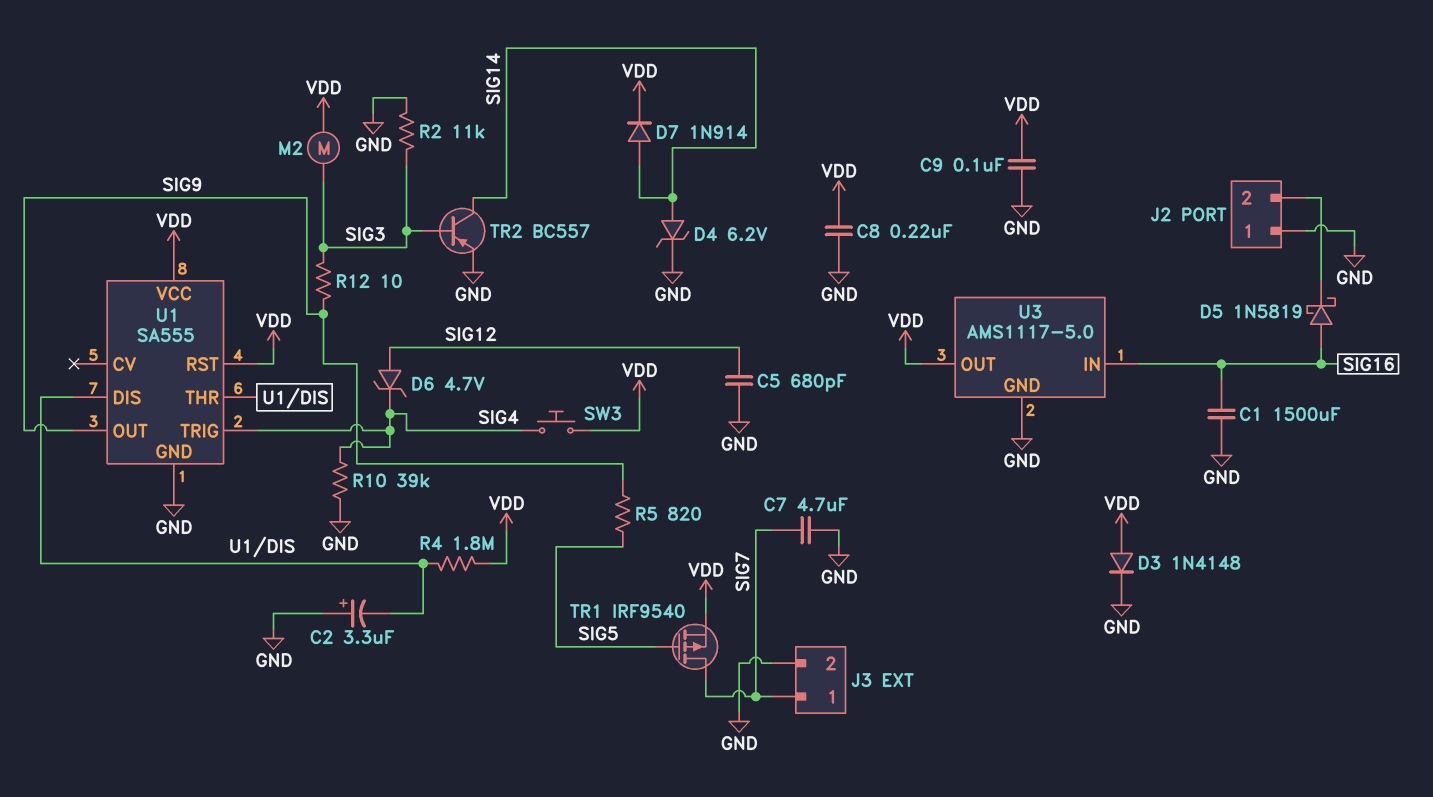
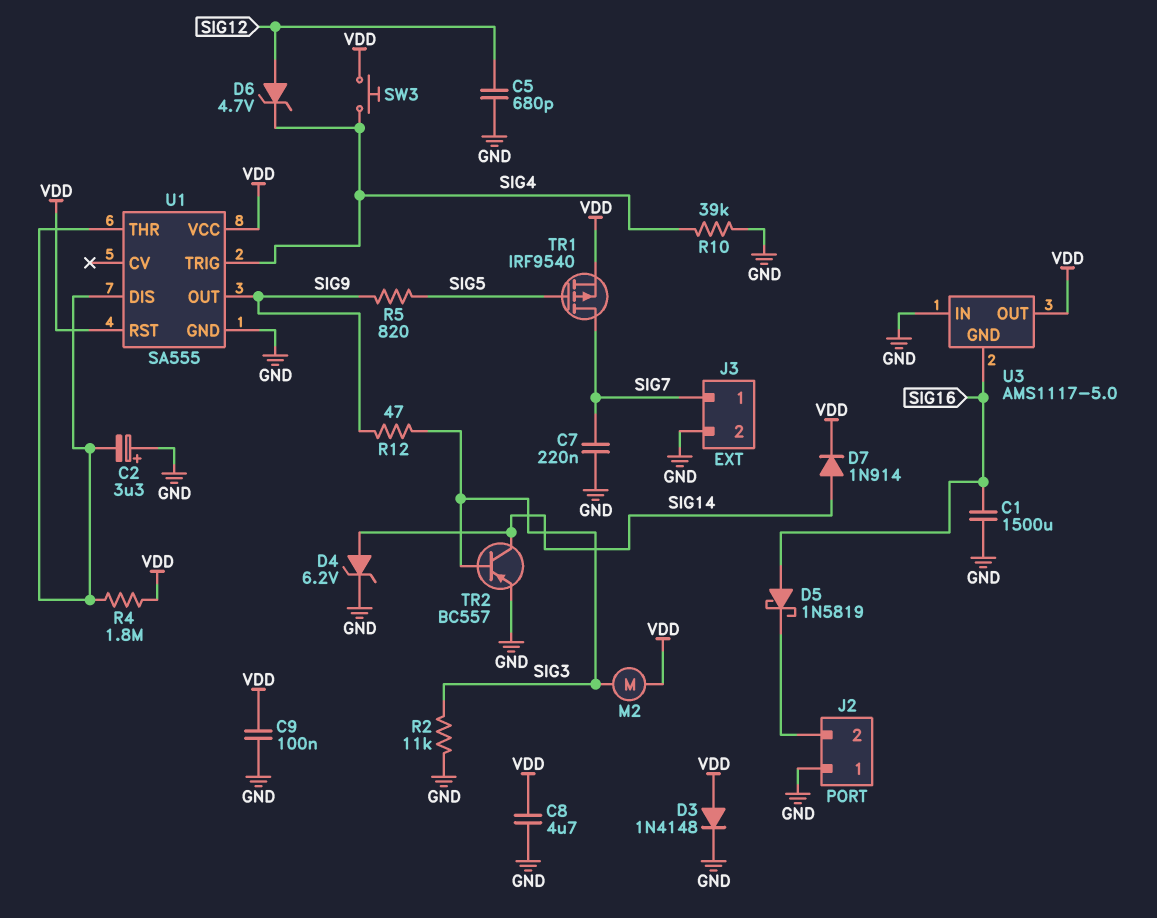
C7: 4.7uF (GND, SIG7) -> 220nF (GND, SIG7)
C8: 220nF (GND, VDD) -> 4.7uF (GND, VDD)
R12: 10 (SIG3, SIG9) -> 47 (SIG3, SIG9)
U3 pin GND: GND -> SIG16
U3 pin IN: SIG16 -> GND

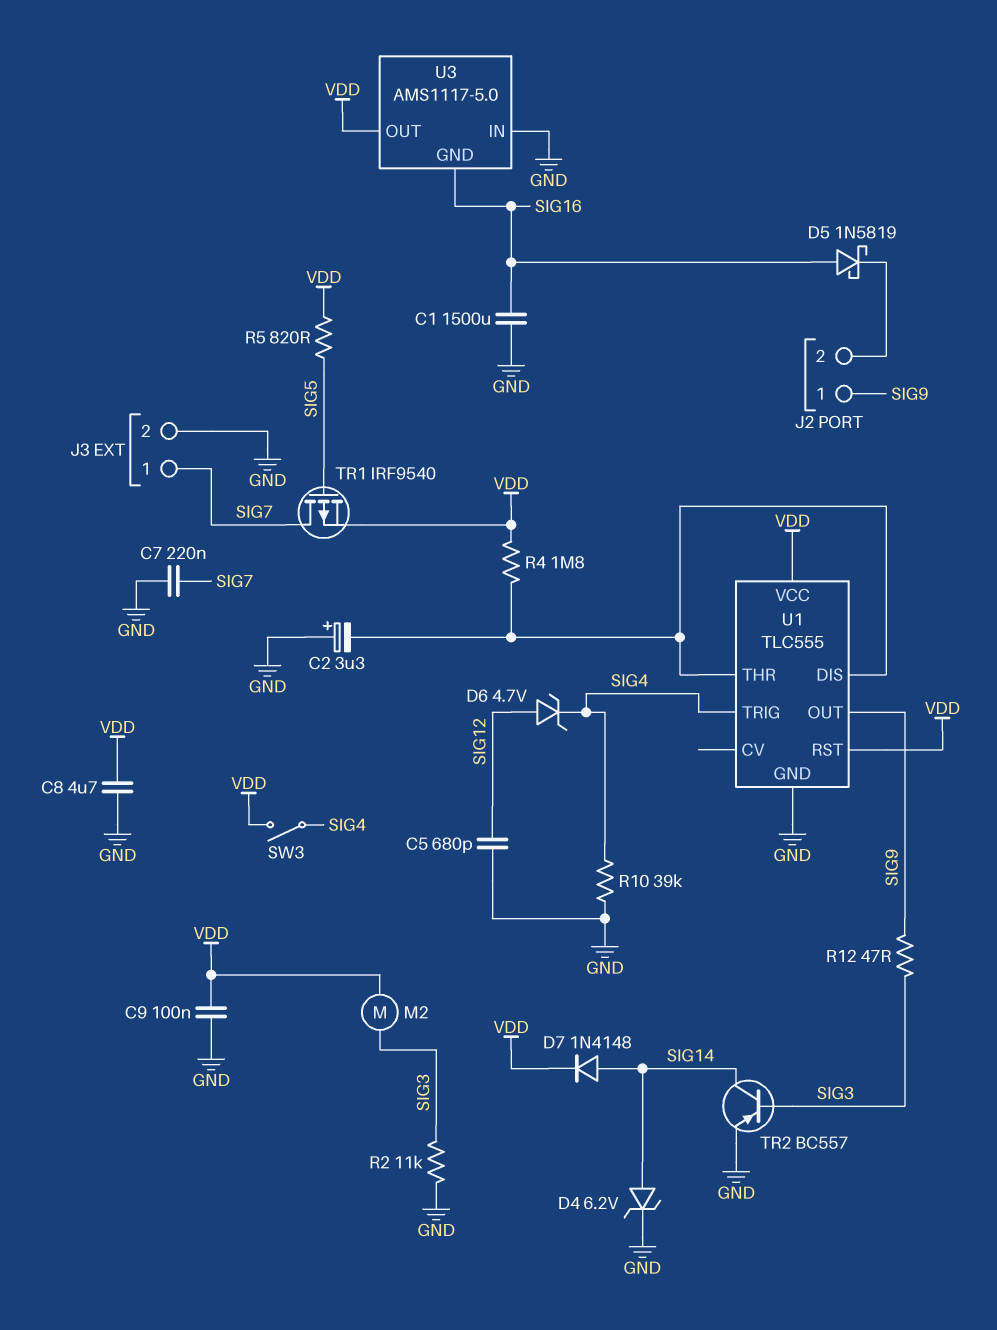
D3: diode 1N4148 (A VDD, K GND) -> none
D7: diode 1N914 (A SIG14, K VDD) -> diode 1N4148 (A SIG14, K VDD)
J2 pin 1: GND -> SIG9
R5: 820 (SIG5, SIG9) -> 820 (SIG5, VDD)
SW3: button (SIG4, VDD) -> switch (SIG4, VDD)
U1: SA555 -> TLC555

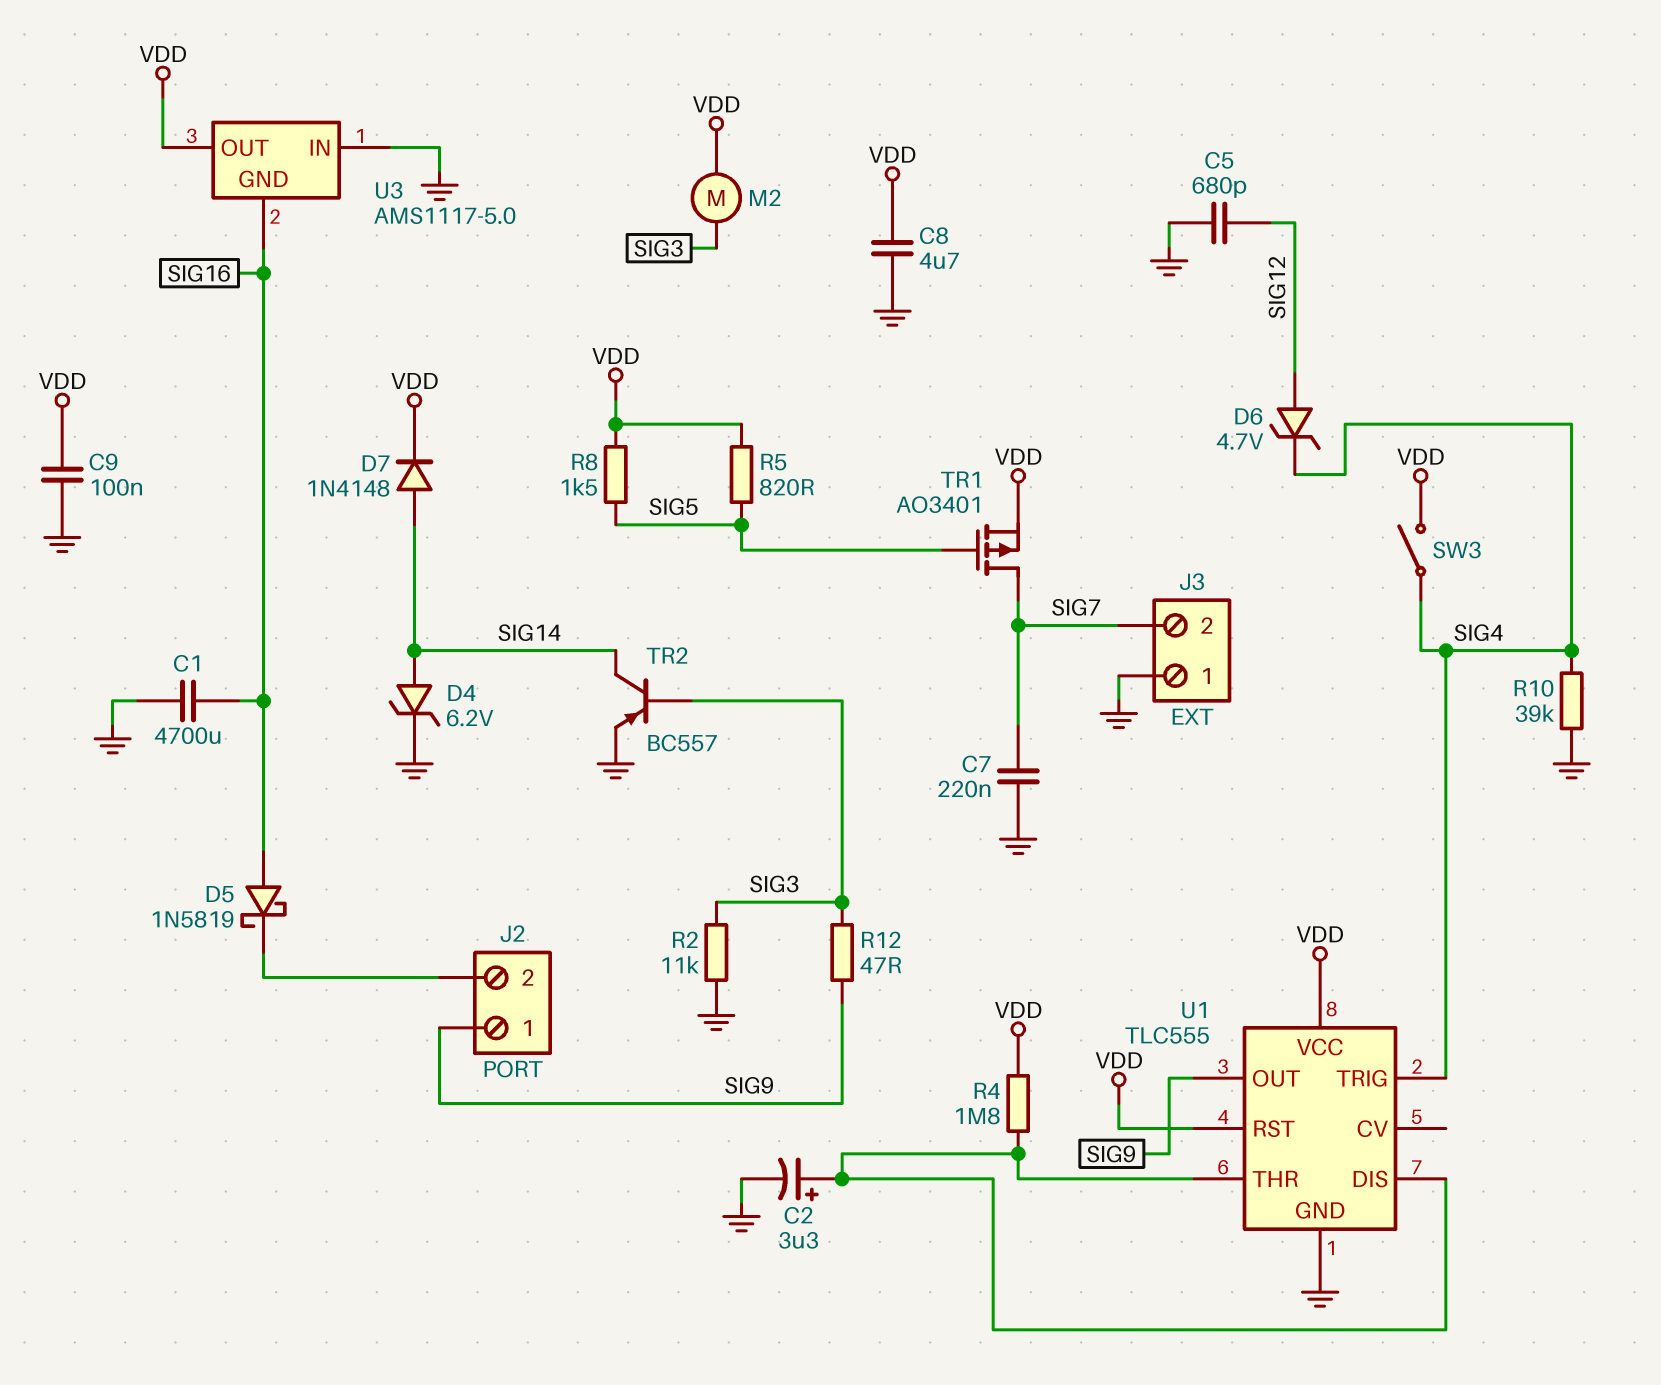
C1: 1500uF (GND, SIG16) -> 4700uF (GND, SIG16)
C2: 3.3uF (plus GND, minus U1/DIS) -> 3.3uF (plus U1/DIS, minus GND)
J3 pin 1: SIG7 -> GND
J3 pin 2: GND -> SIG7
R8: none -> 1.5k (SIG5, VDD)
TR1: PMOS IRF9540 (G SIG5, D SIG7, S VDD) -> PMOS AO3401 (G SIG5, D SIG7, S VDD)

